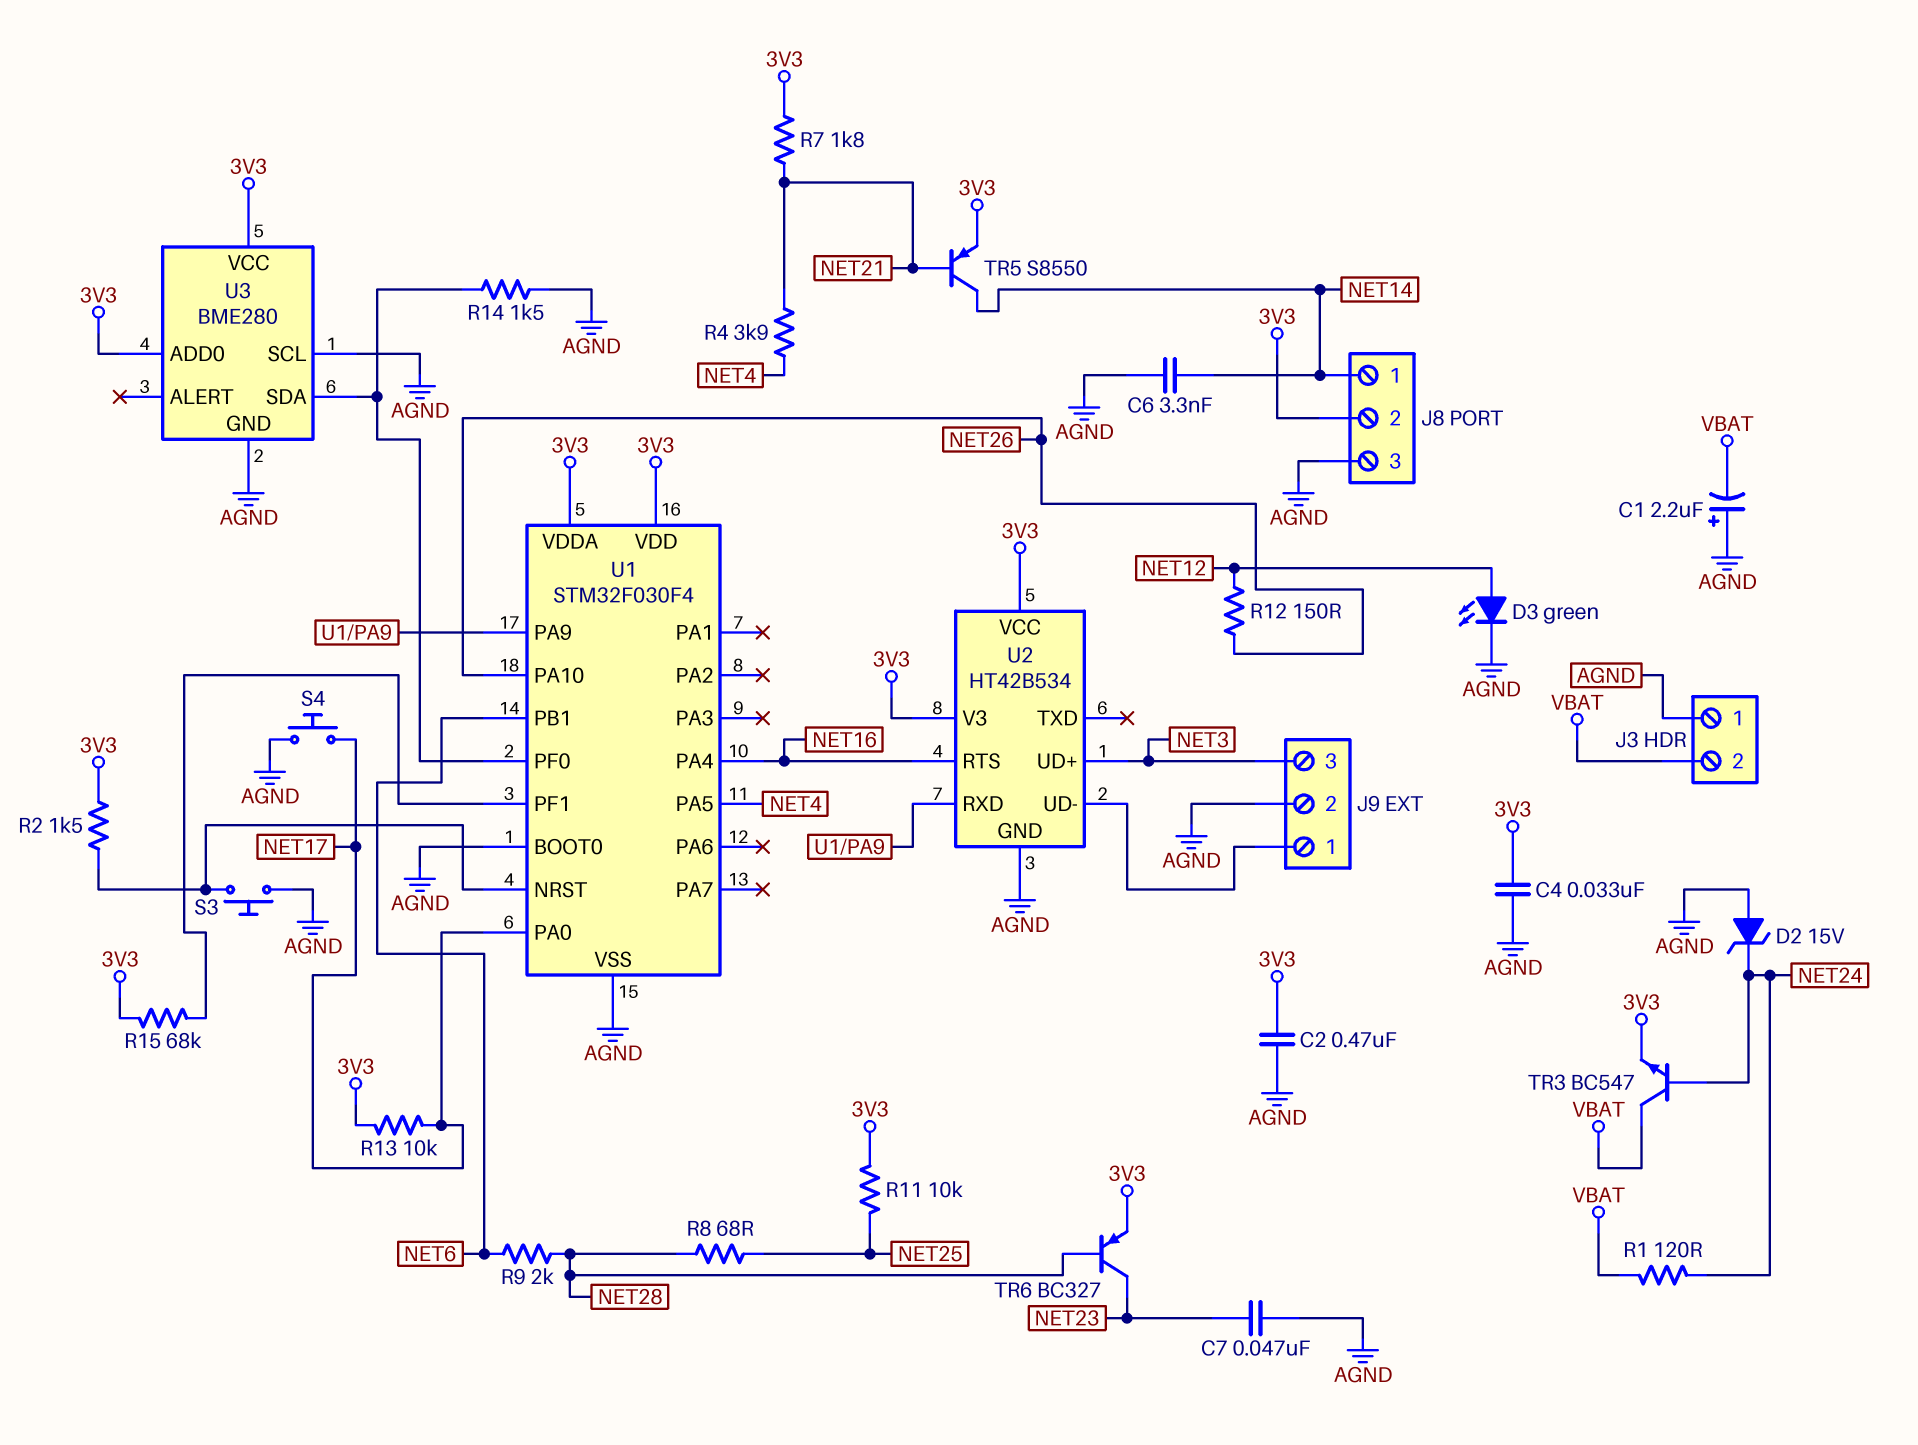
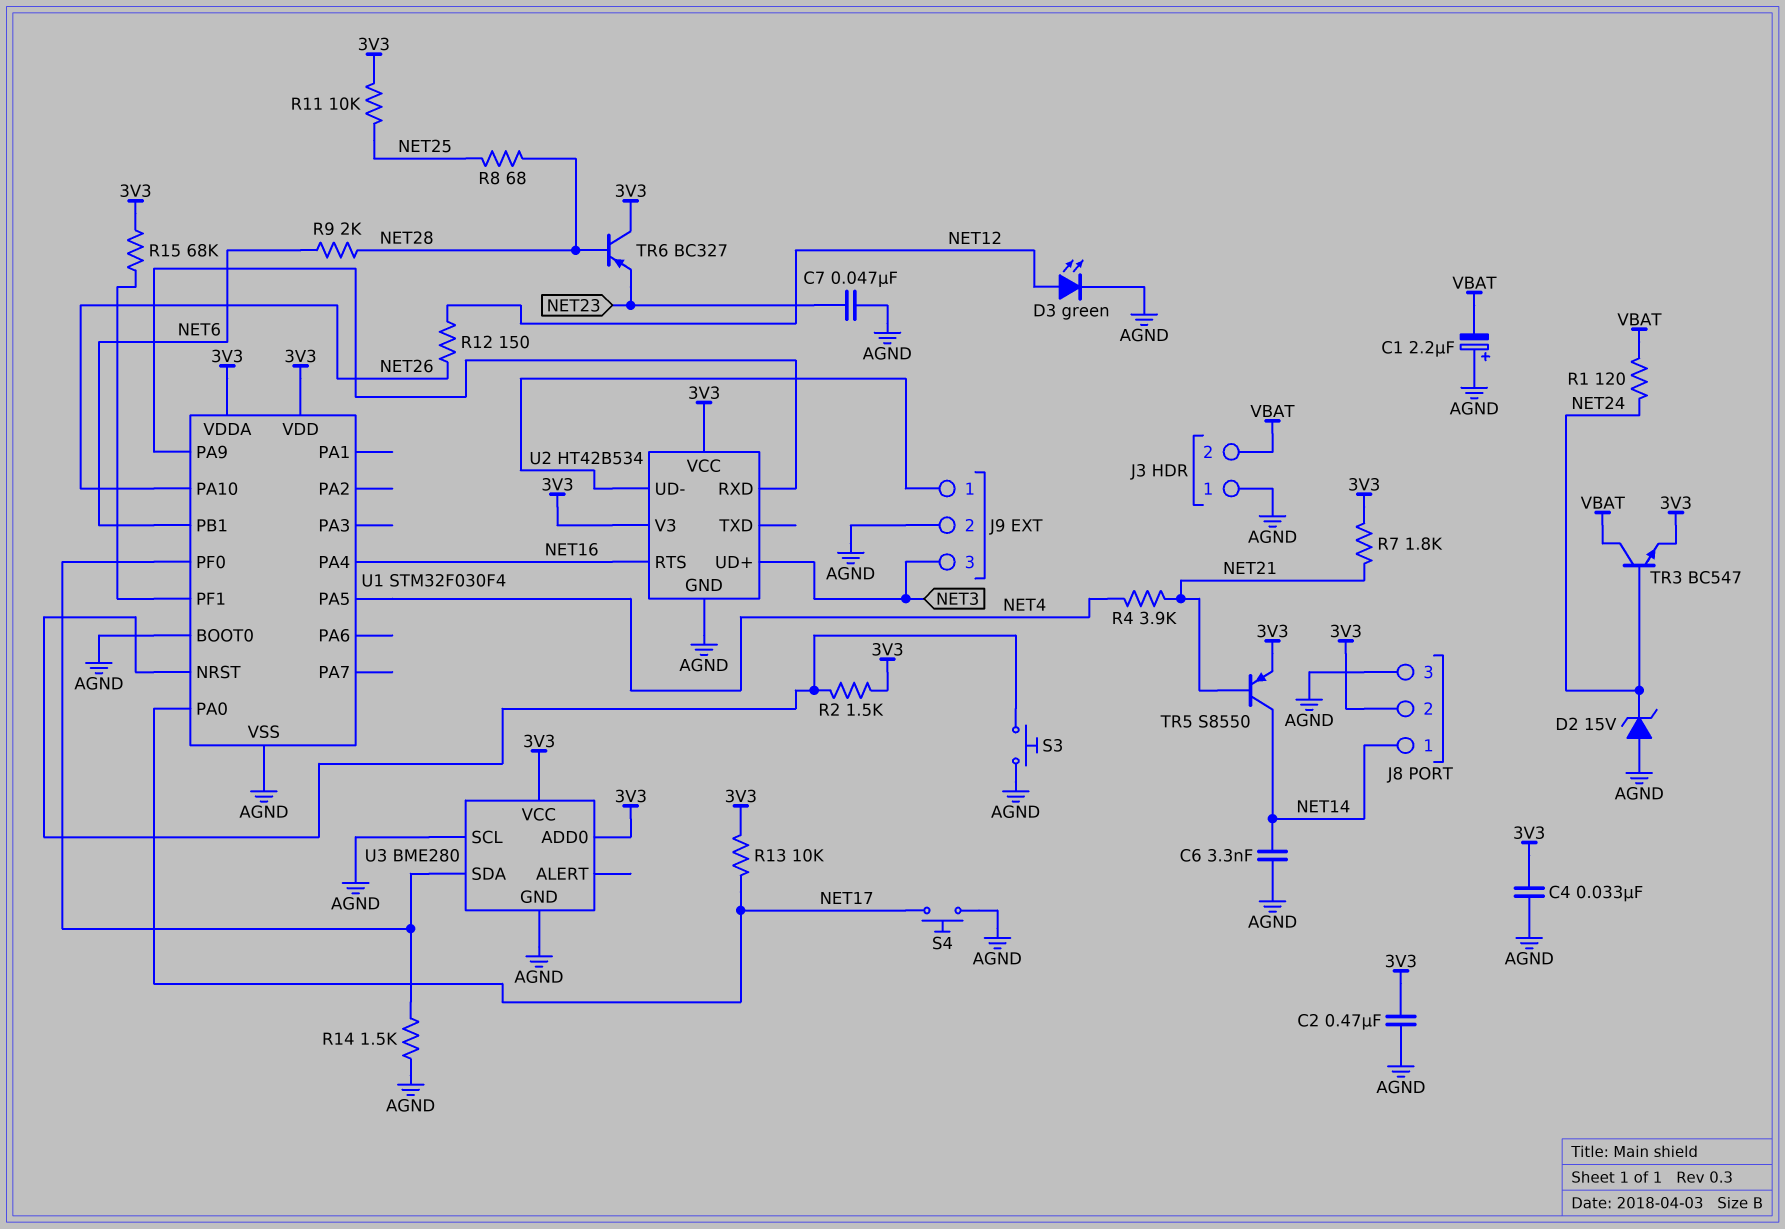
TR6: PNP BC327 (B NET28, C NET23, E 3V3) -> PNP BC327 (B NET28, C 3V3, E NET23)

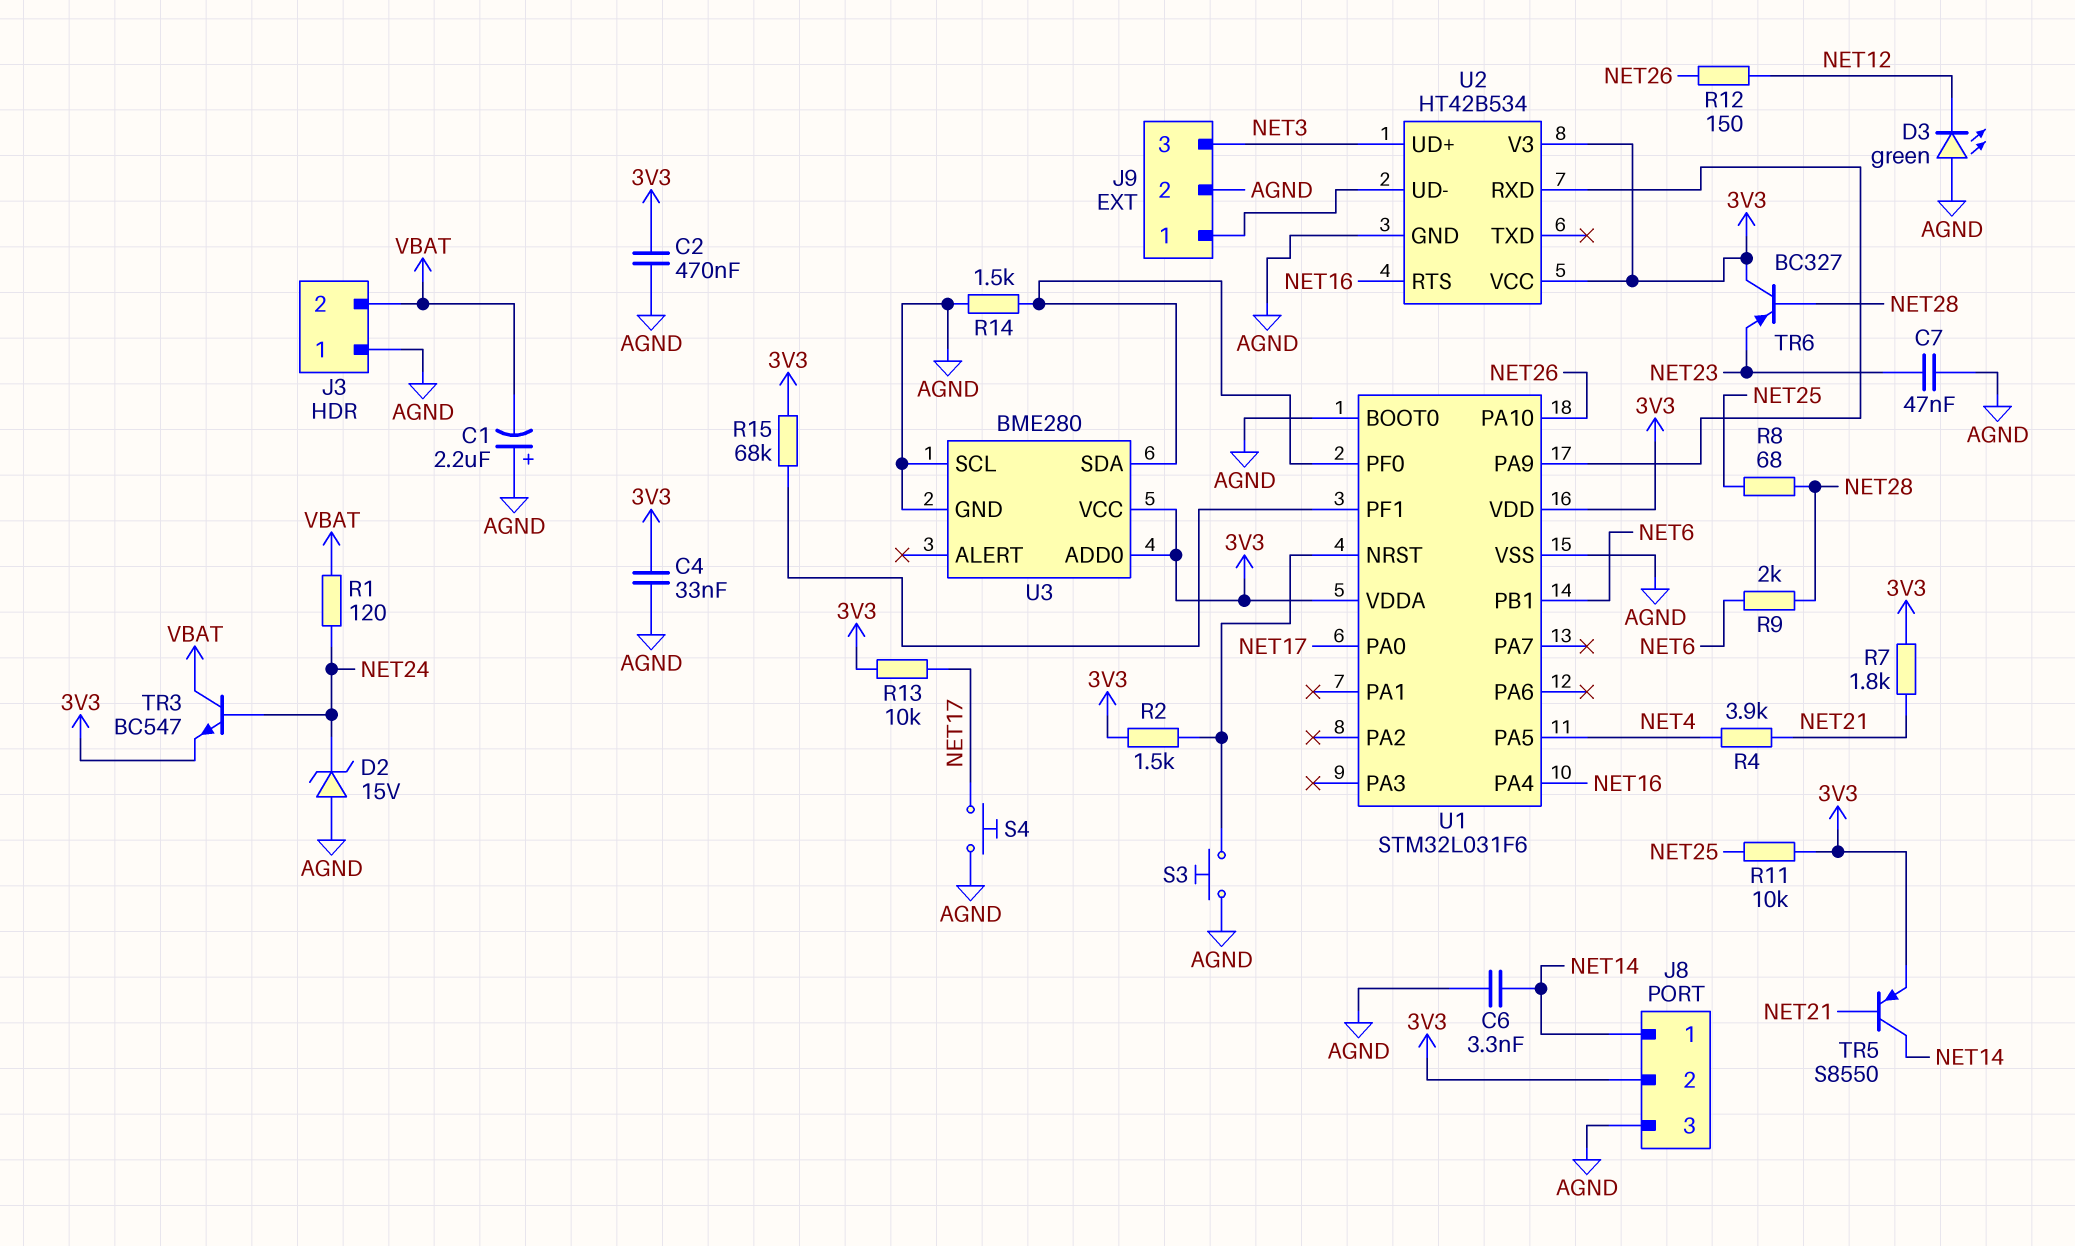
D3: LED green (A NET12, K AGND) -> LED green (A AGND, K NET12)
U1: STM32F030F4 -> STM32L031F6

